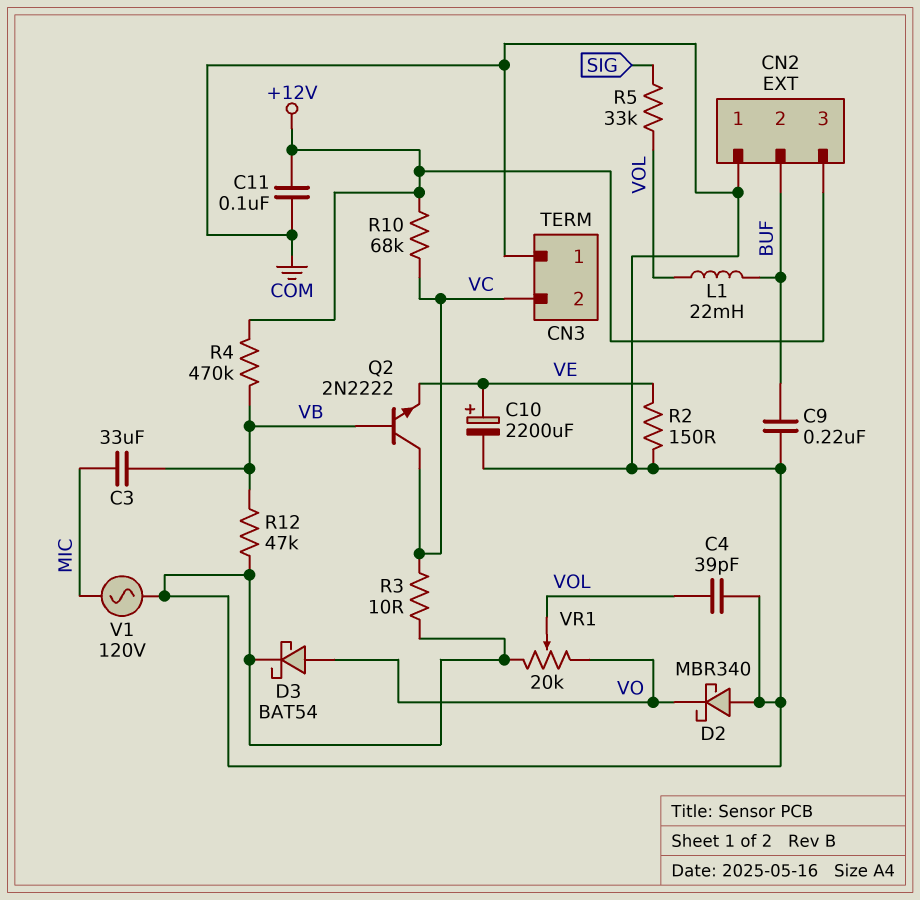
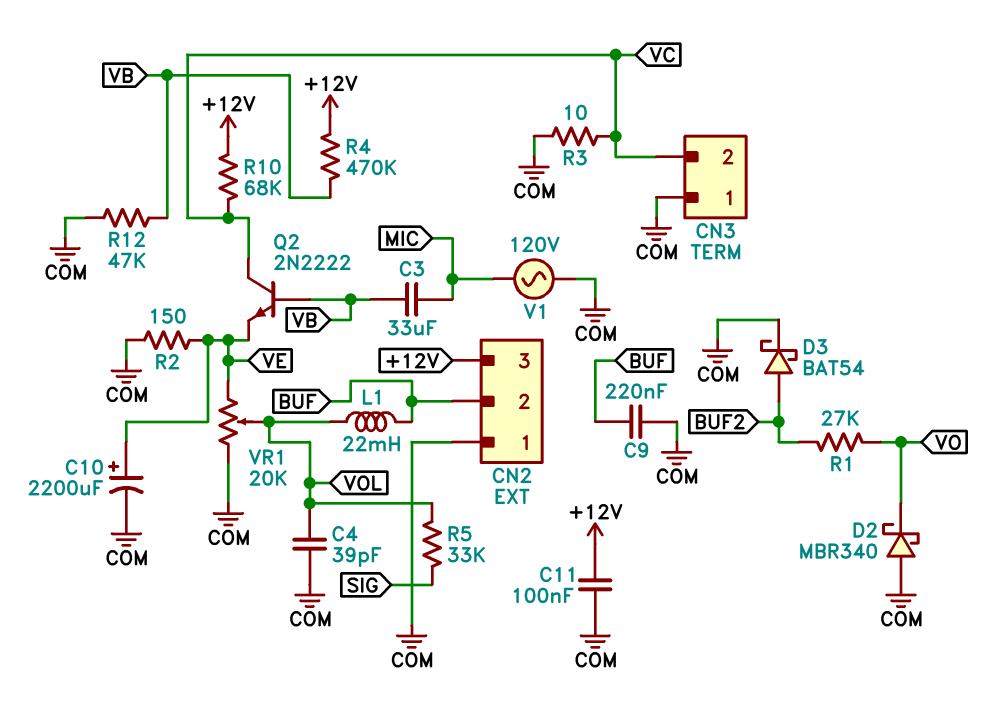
D3: schottky BAT54 (A VO, K COM) -> schottky BAT54 (A BUF2, K COM)
R1: none -> 27k (BUF2, VO)
VR1: 20k (COM, VO, wiper VOL) -> 20k (COM, VE, wiper VOL)

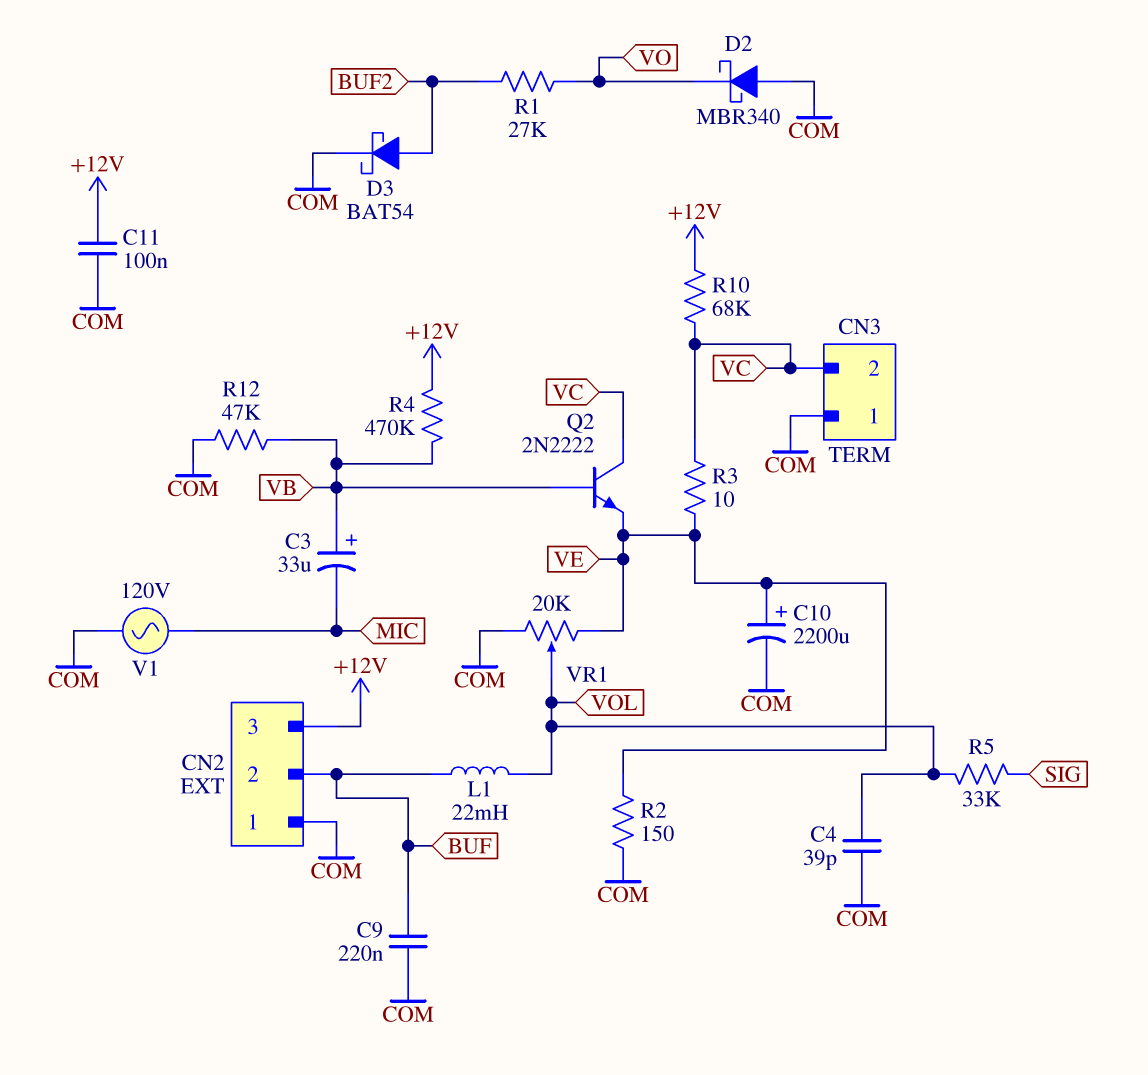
C3: 33uF (MIC, VB) -> 33uF (plus VB, minus MIC)
R3: 10 (COM, VC) -> 10 (VC, VE)

